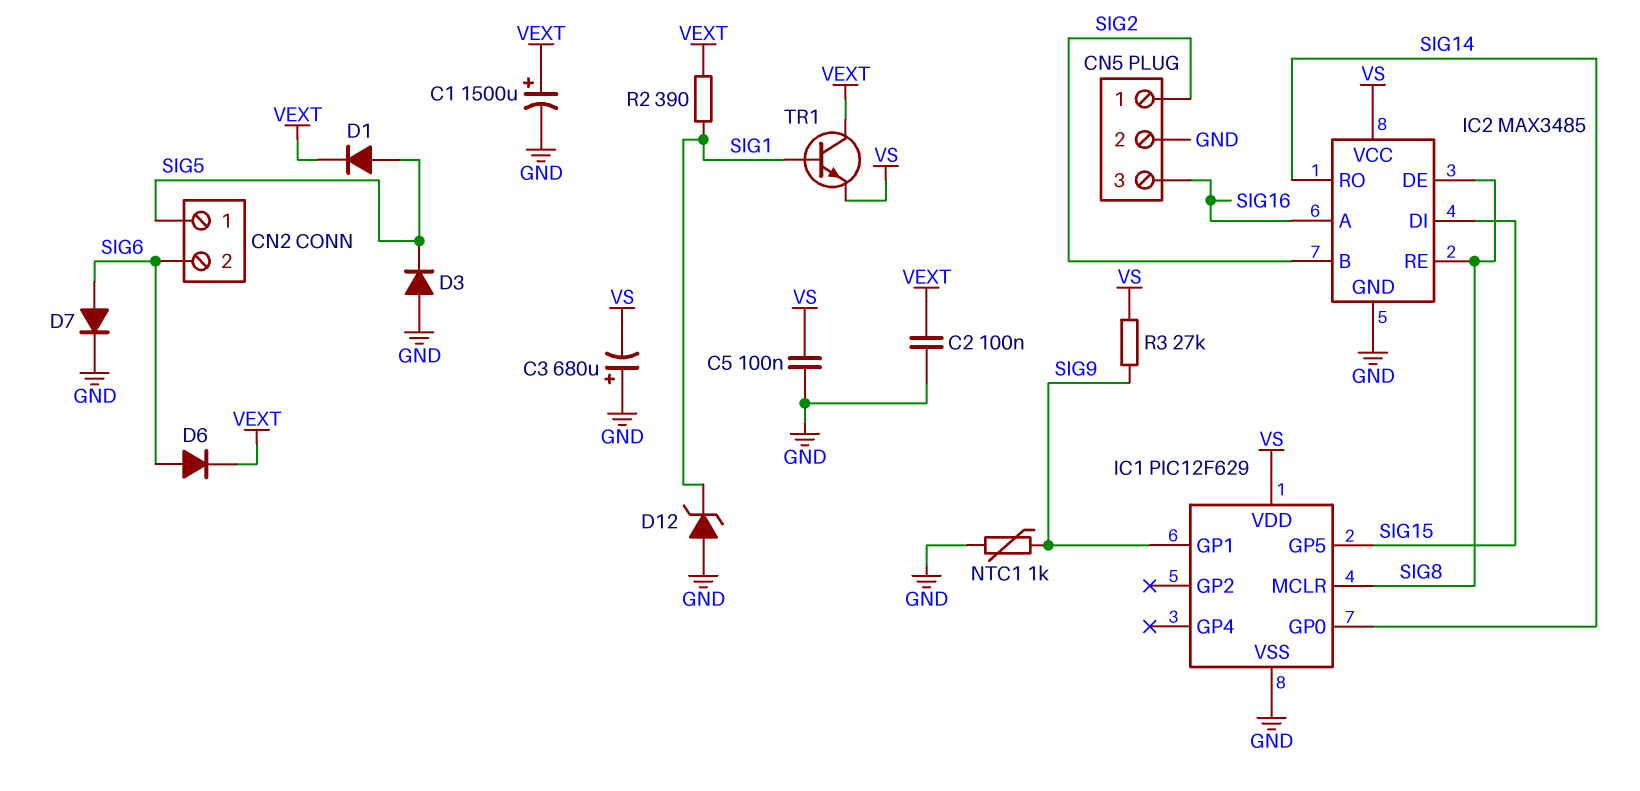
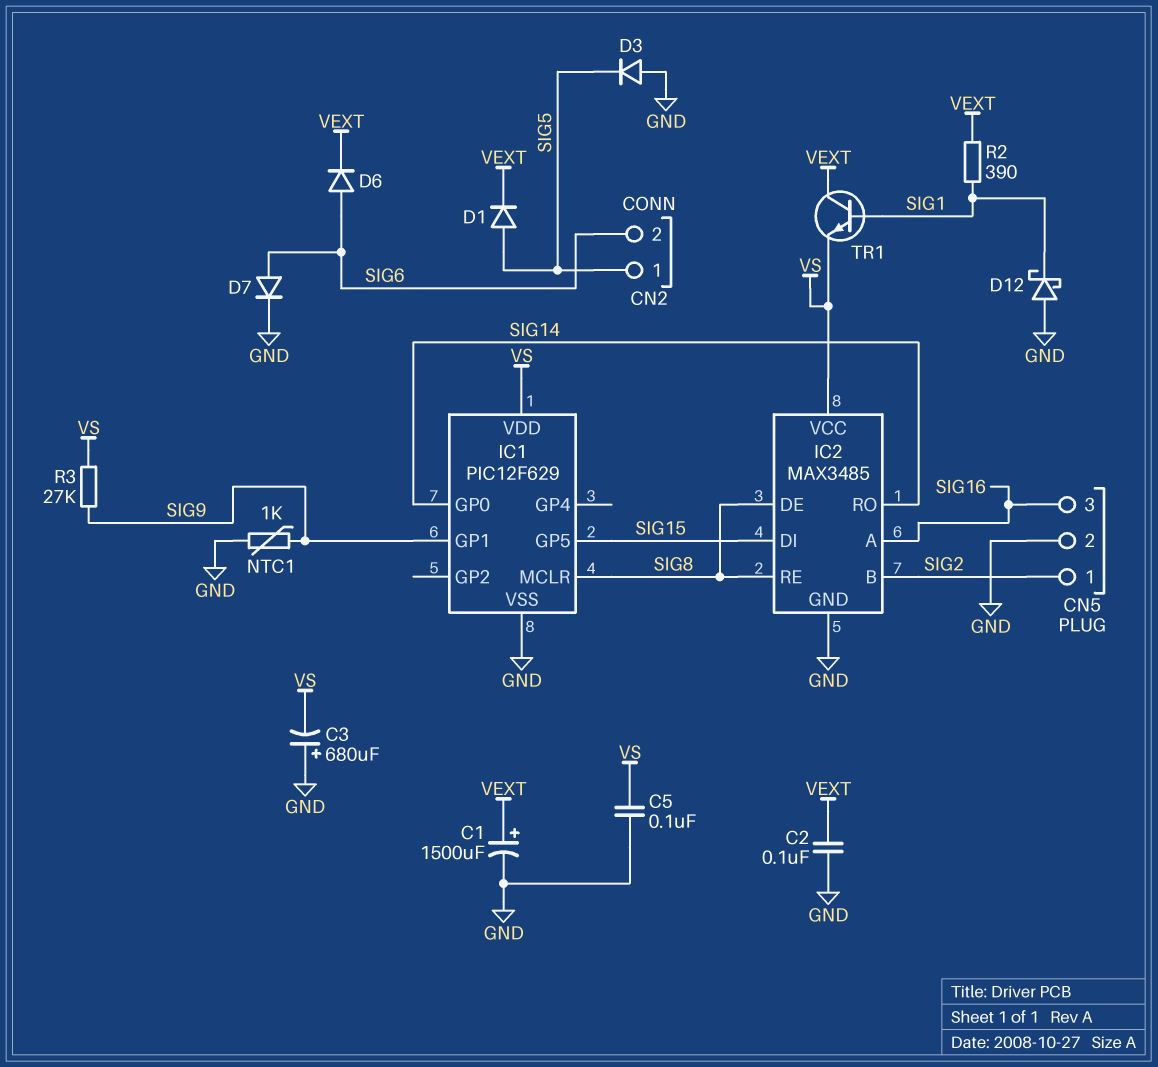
D12: zener (A GND, K SIG1) -> schottky (A GND, K SIG1)

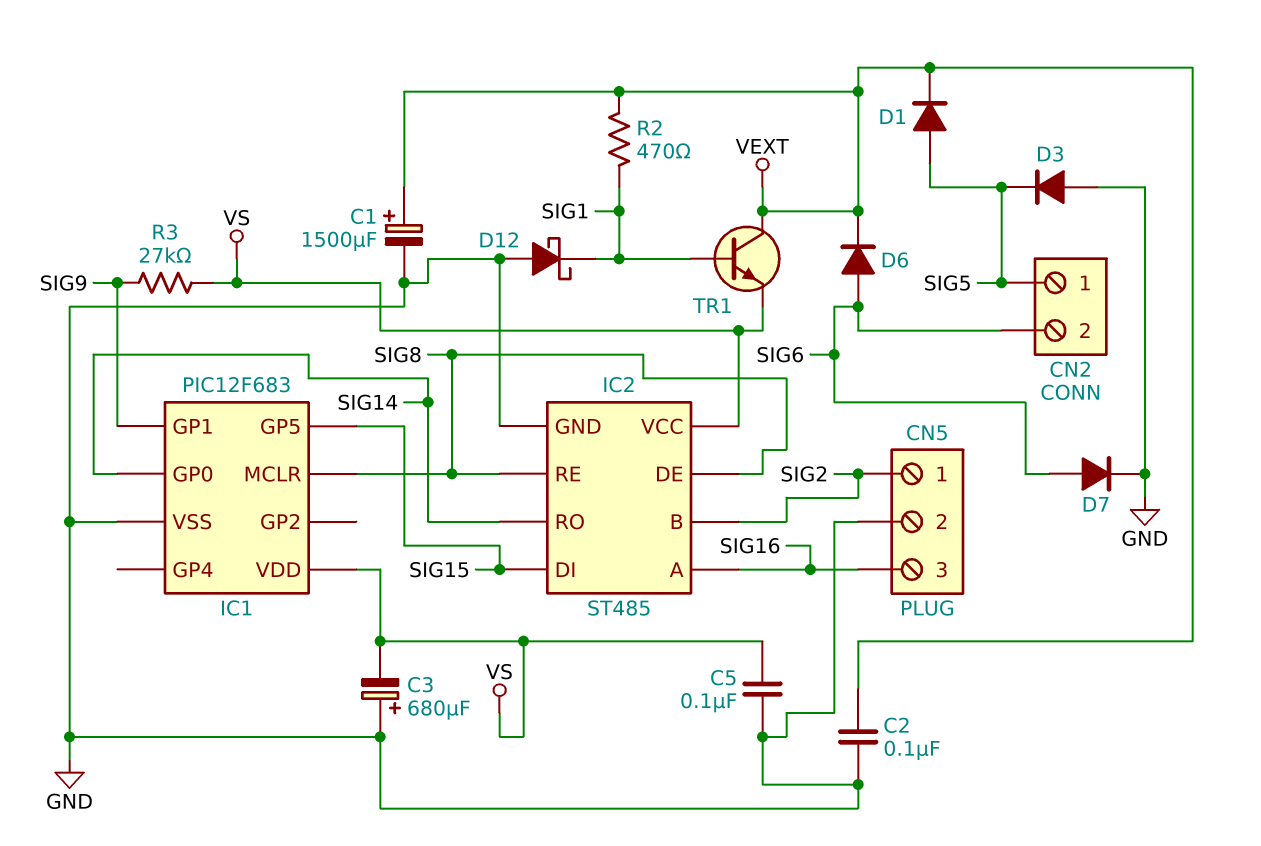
IC1: PIC12F629 -> PIC12F683
IC2: MAX3485 -> ST485
NTC1: 1k (GND, SIG9) -> none
R2: 390 (SIG1, VEXT) -> 470 (SIG1, VEXT)

